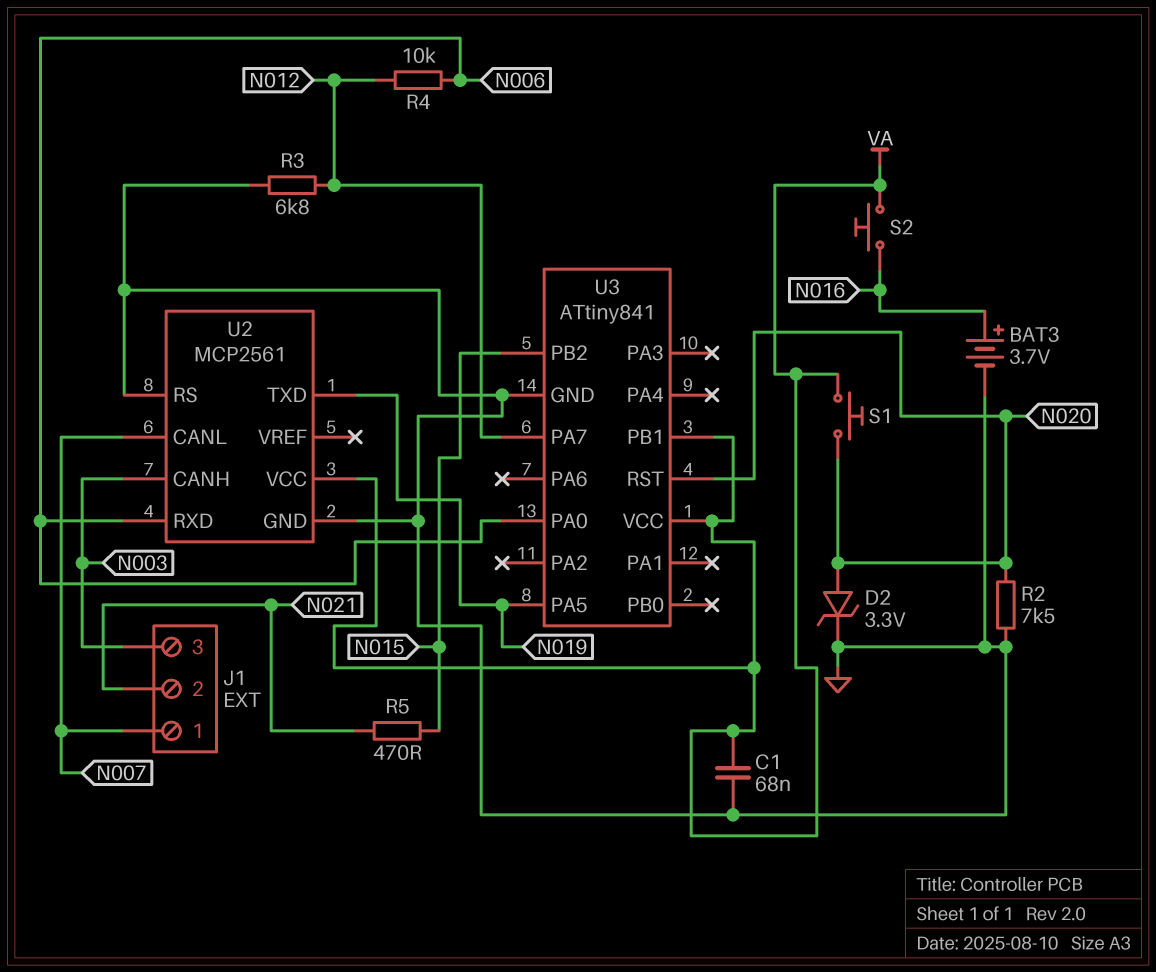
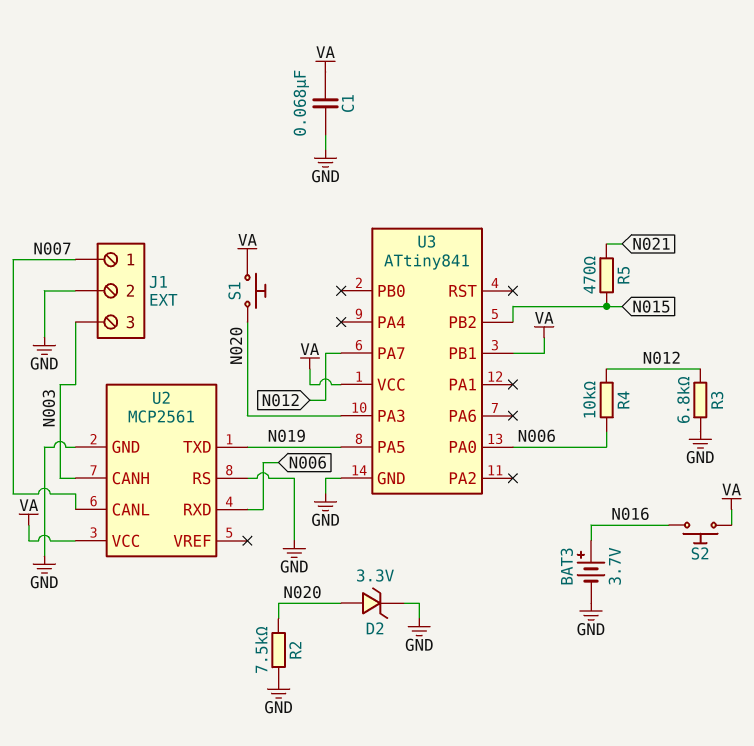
J1 pin 2: N021 -> GND
U3 pin PA3: none -> N020
U3 pin RST: N020 -> none

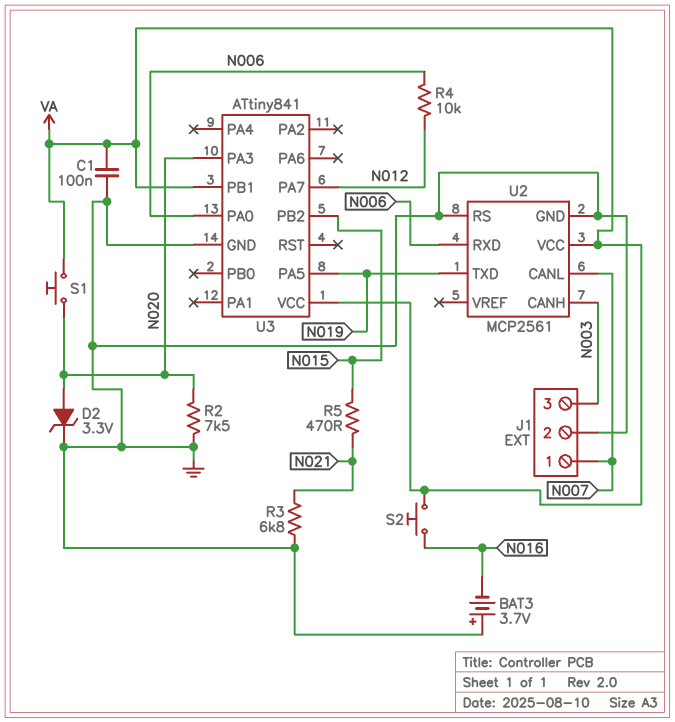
BAT3: 3.7V (plus N016, minus GND) -> 3.7V (plus GND, minus N016)
C1: 68nF (GND, VA) -> 100nF (GND, VA)
R3: 6.8k (GND, N012) -> 6.8k (GND, N021)

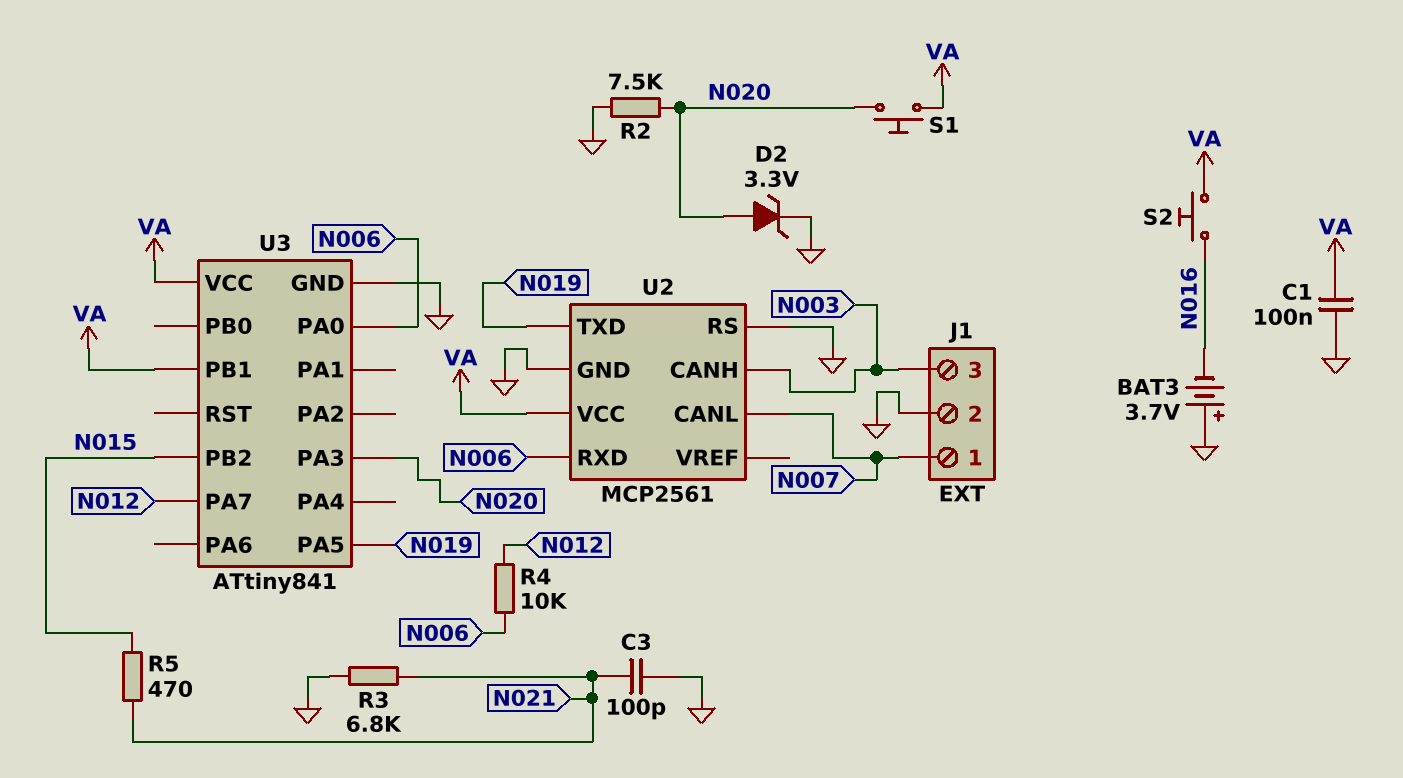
C3: none -> 100pF (GND, N021)

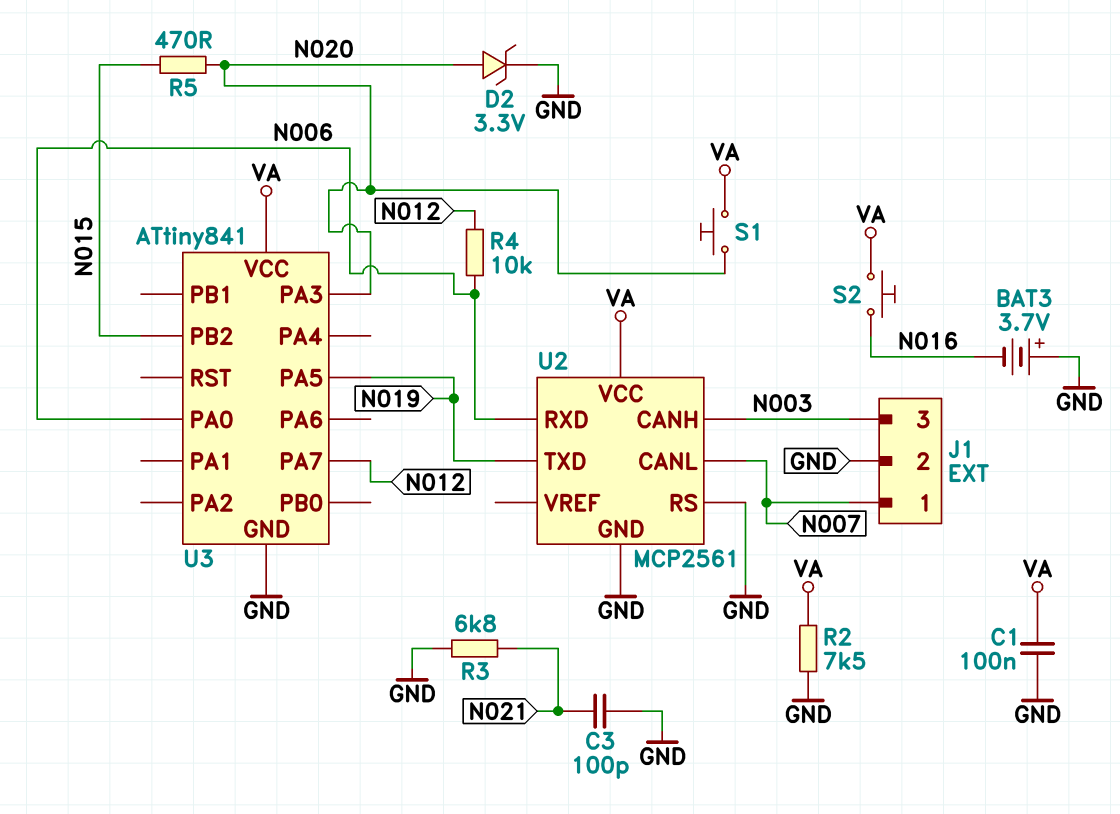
R2: 7.5k (GND, N020) -> 7.5k (GND, VA)
R5: 470 (N015, N021) -> 470 (N015, N020)
U3 pin PB1: VA -> none

